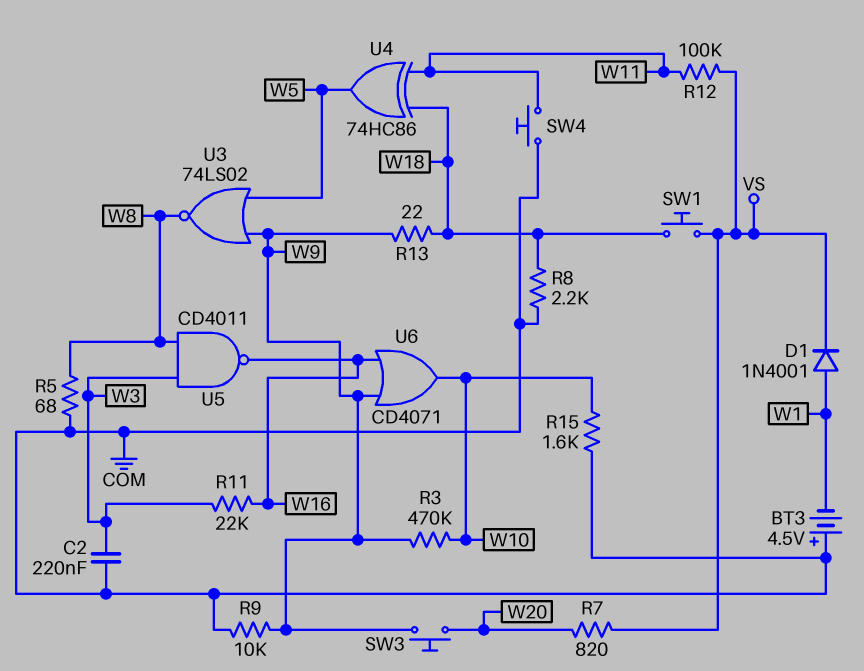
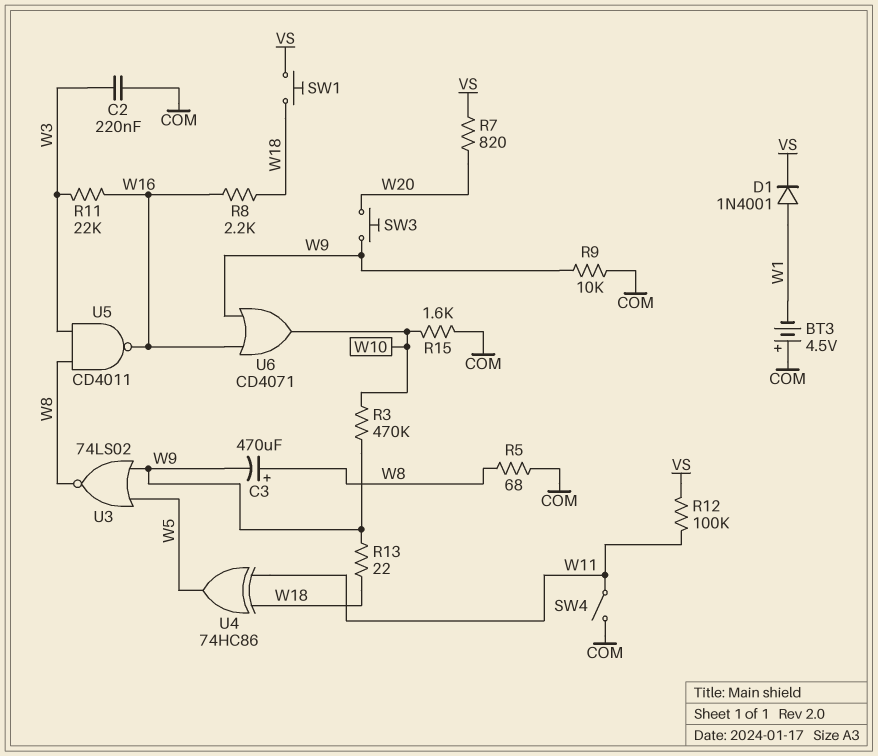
C3: none -> 470uF (plus W8, minus W9)
R8: 2.2k (COM, W18) -> 2.2k (W16, W18)
SW4: button (COM, W11) -> switch (COM, W11)

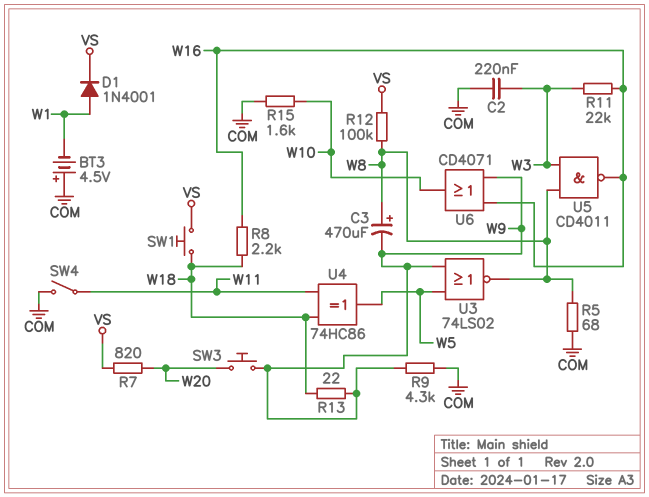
R3: 470k (W9, W10) -> none
R9: 10k (COM, W9) -> 4.3k (COM, W9)
R12: 100k (VS, W11) -> 100k (VS, W8)

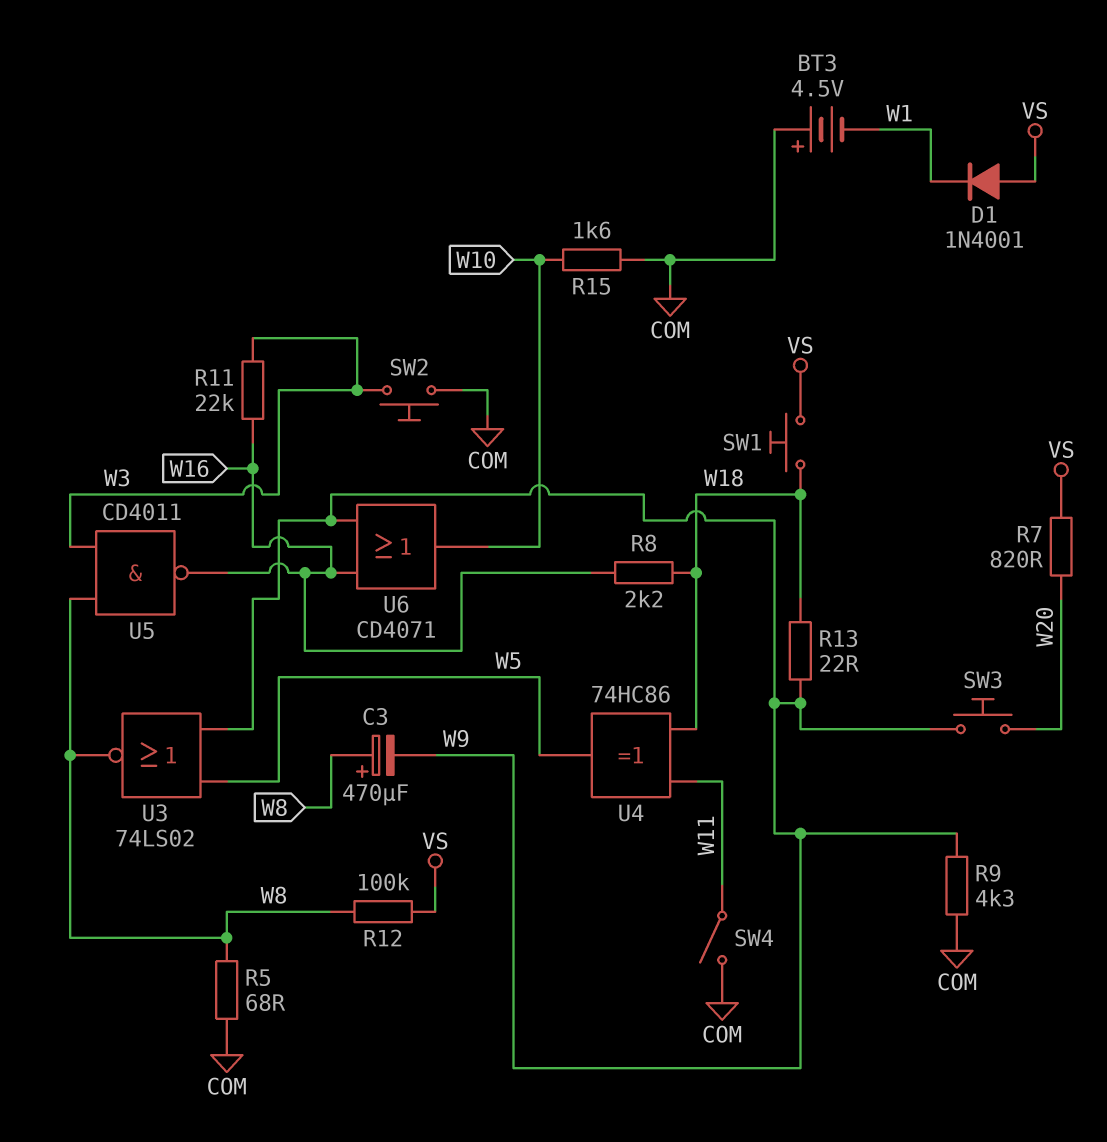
C2: 220nF (COM, W3) -> none
D1: diode 1N4001 (A W1, K VS) -> diode 1N4001 (A VS, K W1)
SW2: none -> button (COM, W3)

